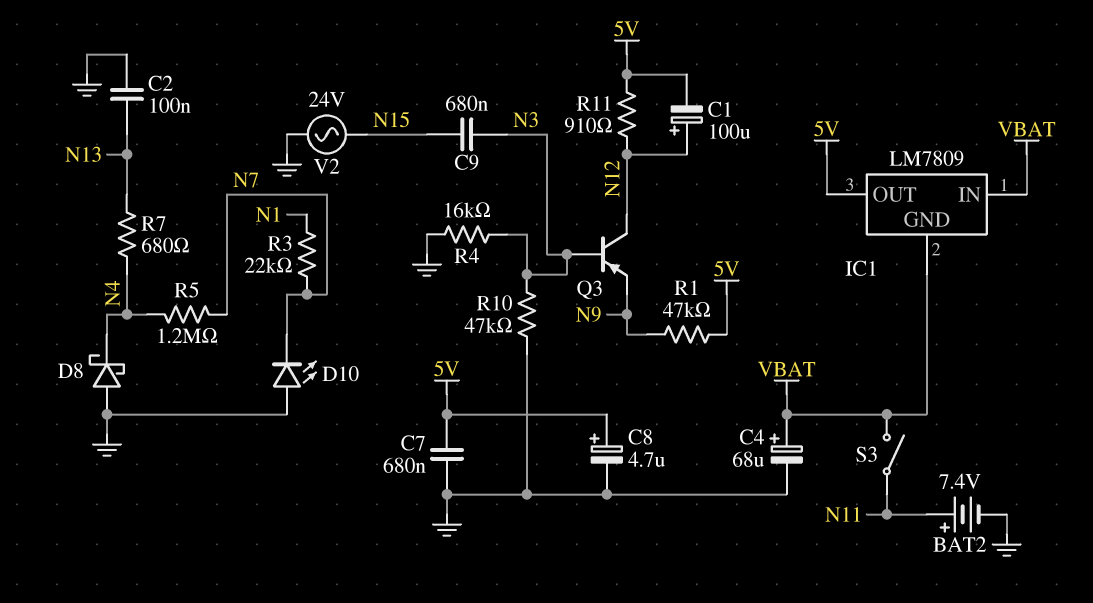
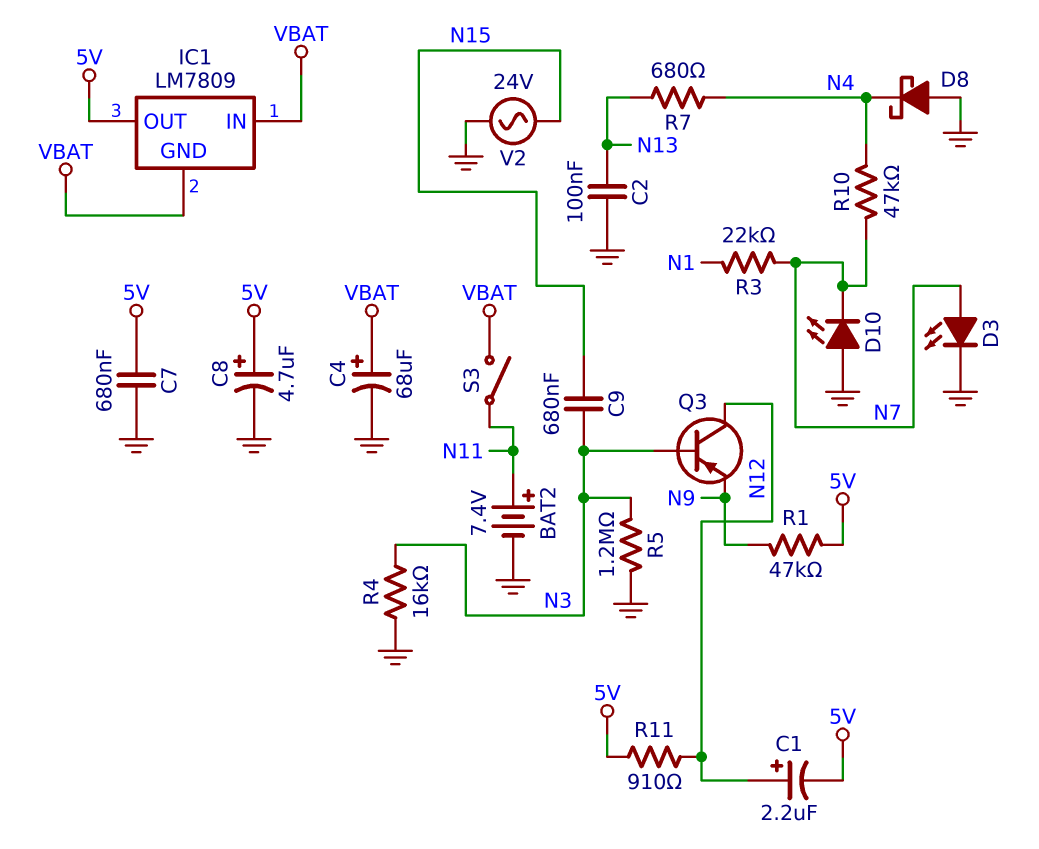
C1: 100uF (plus N12, minus 5V) -> 2.2uF (plus N12, minus 5V)
D3: none -> LED (A N7, K GND)
R5: 1.2M (N4, N7) -> 1.2M (GND, N3)
R10: 47k (GND, N3) -> 47k (N4, N7)

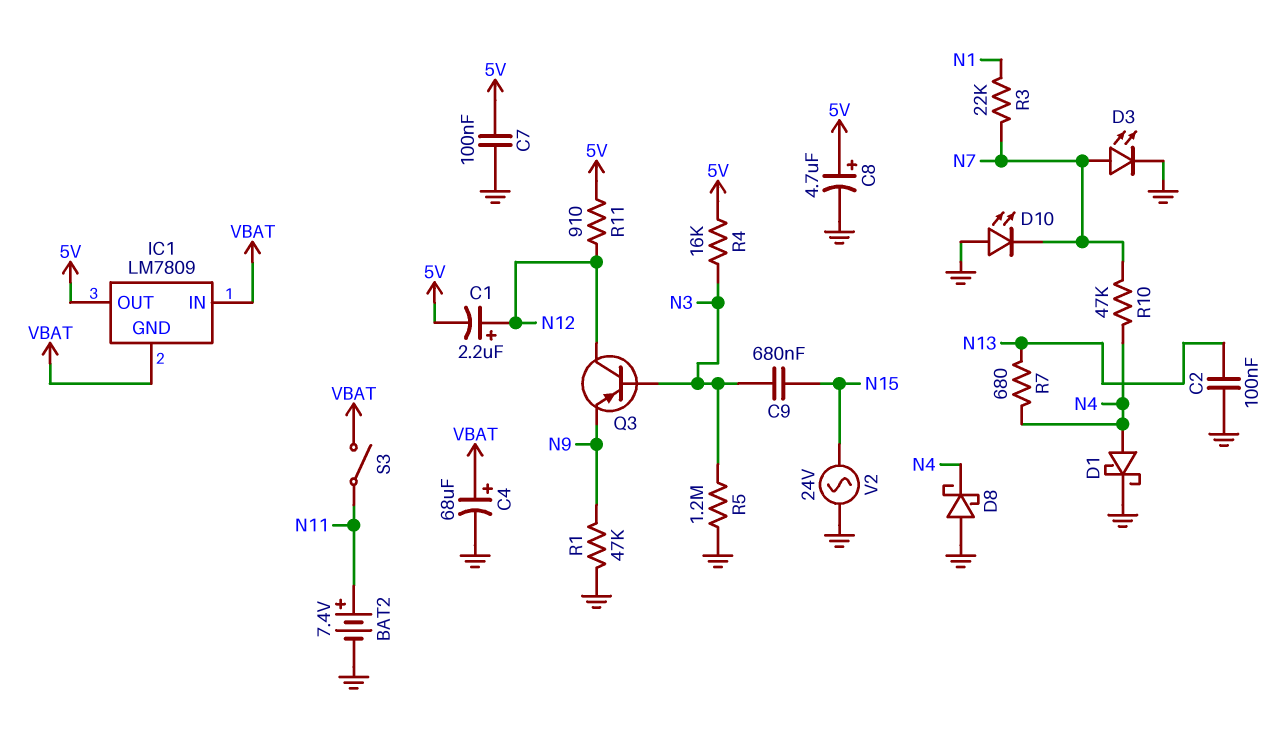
C7: 680nF (5V, GND) -> 100nF (5V, GND)
D1: none -> schottky (A N4, K GND)
R1: 47k (5V, N9) -> 47k (GND, N9)
R4: 16k (GND, N3) -> 16k (5V, N3)

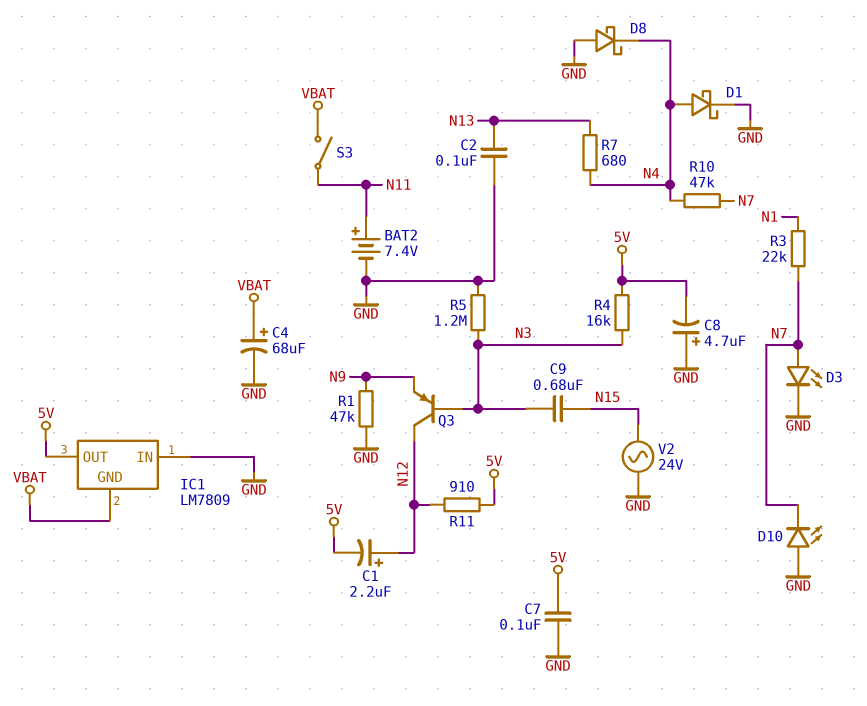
C8: 4.7uF (plus 5V, minus GND) -> 4.7uF (plus GND, minus 5V)
IC1 pin IN: VBAT -> GND

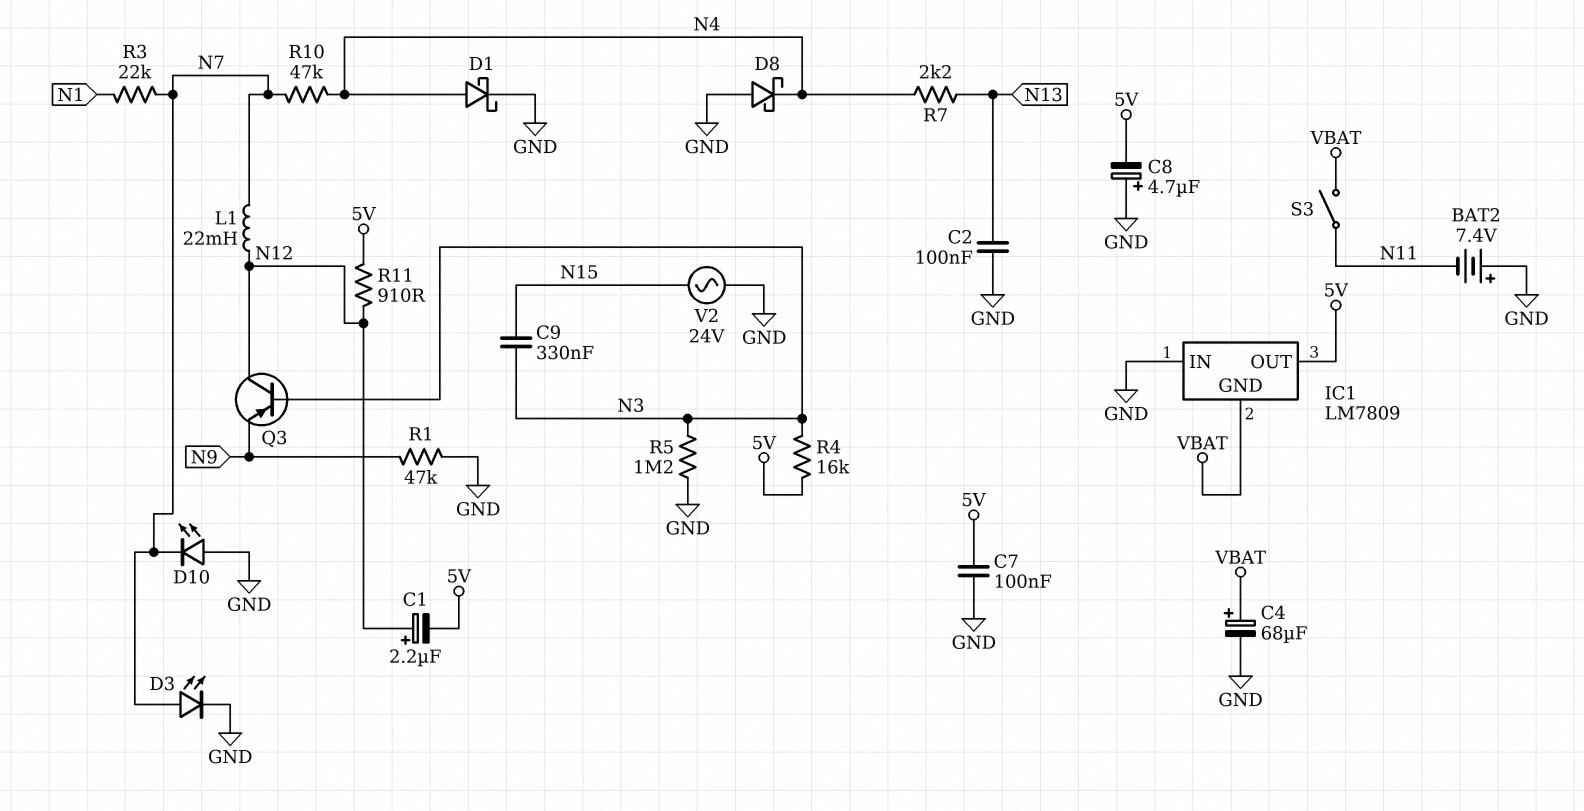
BAT2: 7.4V (plus N11, minus GND) -> 7.4V (plus GND, minus N11)
C9: 680nF (N3, N15) -> 330nF (N3, N15)
L1: none -> 22mH (N7, N12)
R7: 680 (N4, N13) -> 2.2k (N4, N13)

